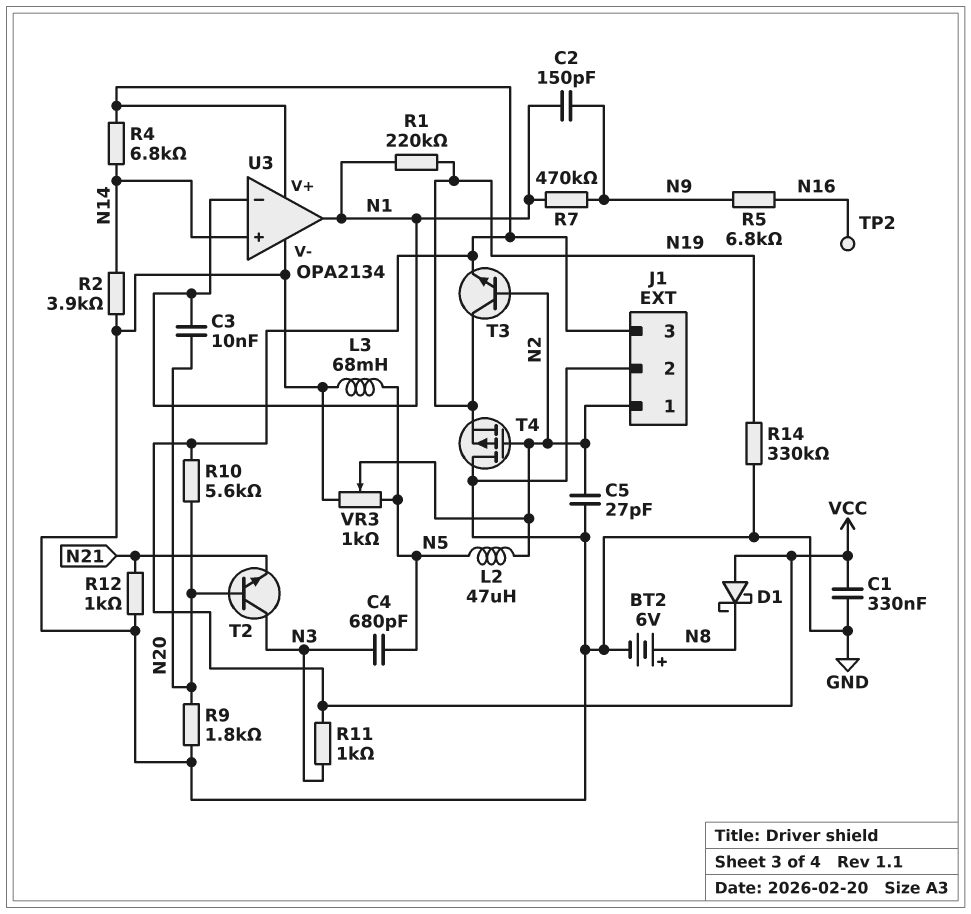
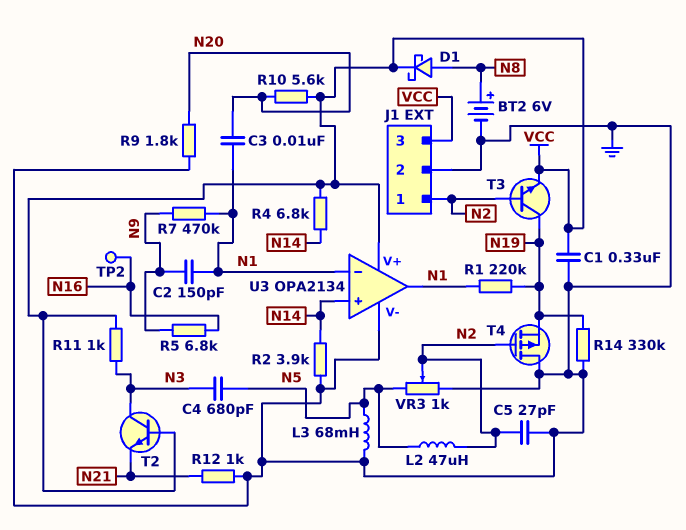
D1: schottky (A VCC, K N8) -> schottky (A N8, K VCC)
T2: NPN (B N20, C N3, E N21) -> NPN (B VCC, C N3, E N21)

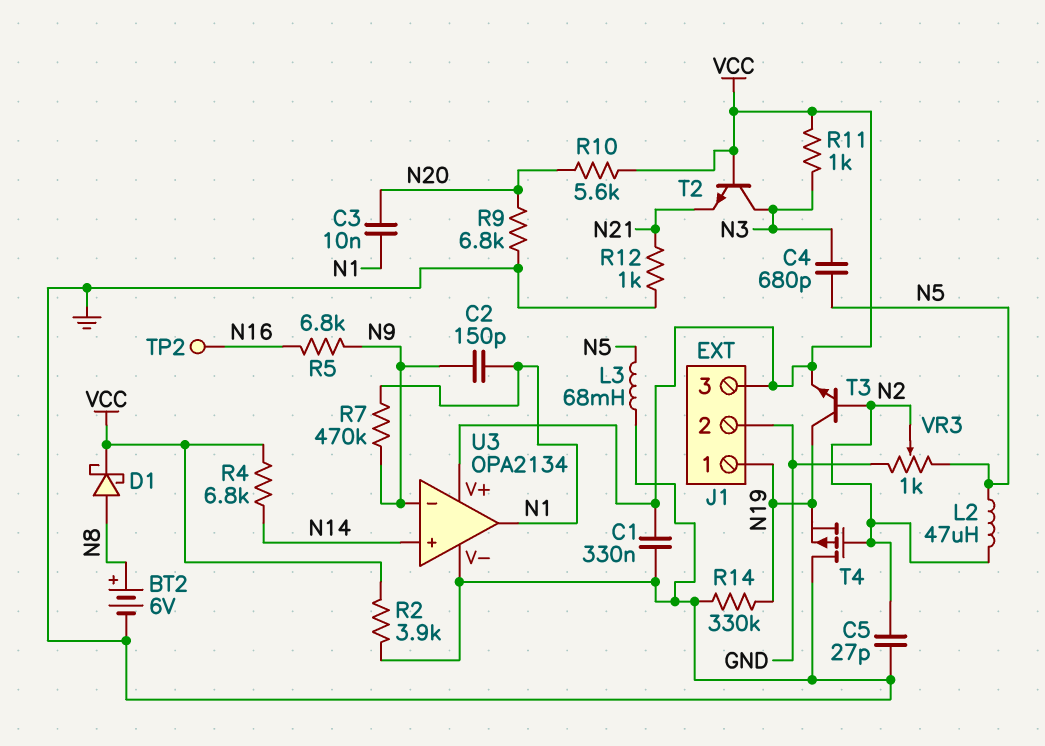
J1 pin 1: N2 -> N19
R1: 220k (N1, N19) -> none
R2: 3.9k (GND, N14) -> 3.9k (GND, VCC)
R9: 1.8k (GND, N20) -> 6.8k (GND, N20)
U3 pin in-: N1 -> N9

